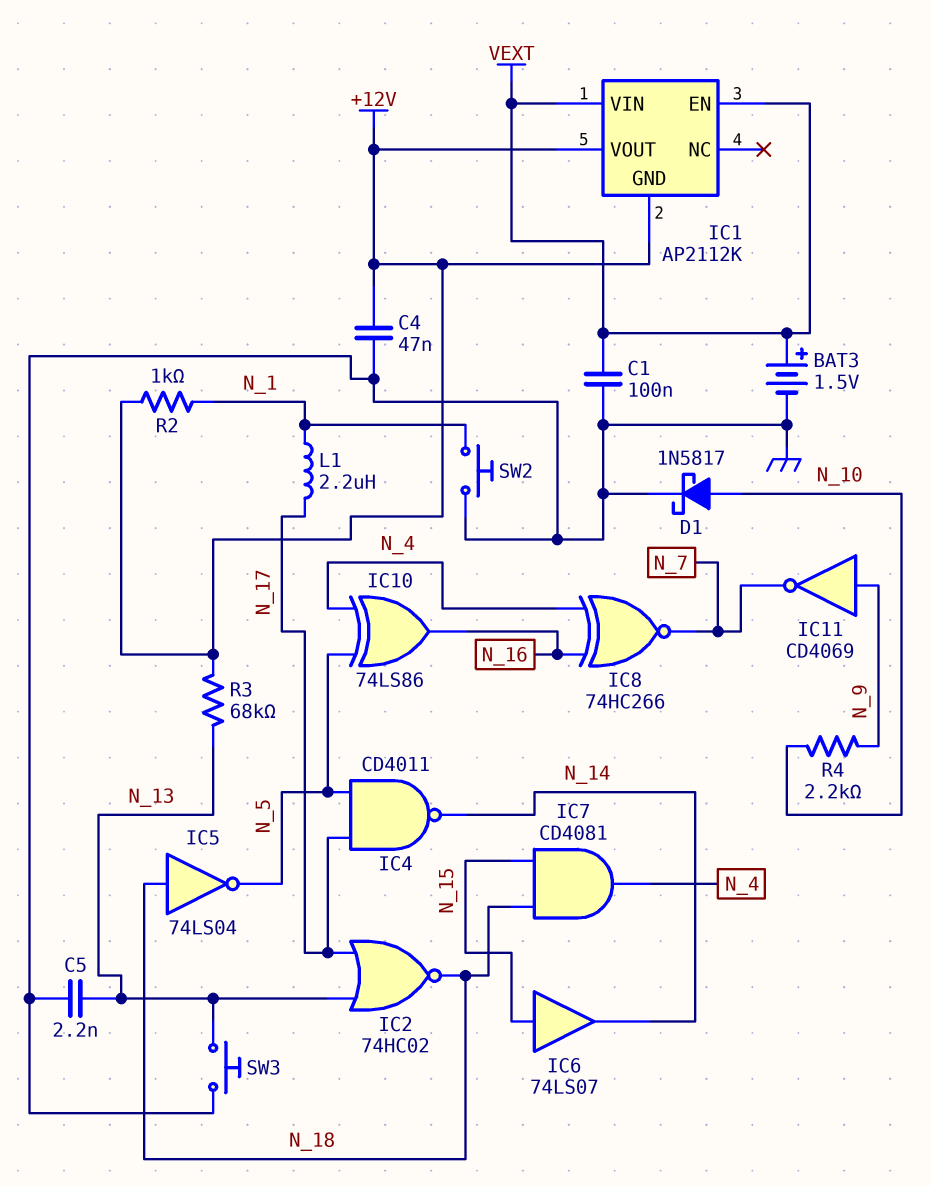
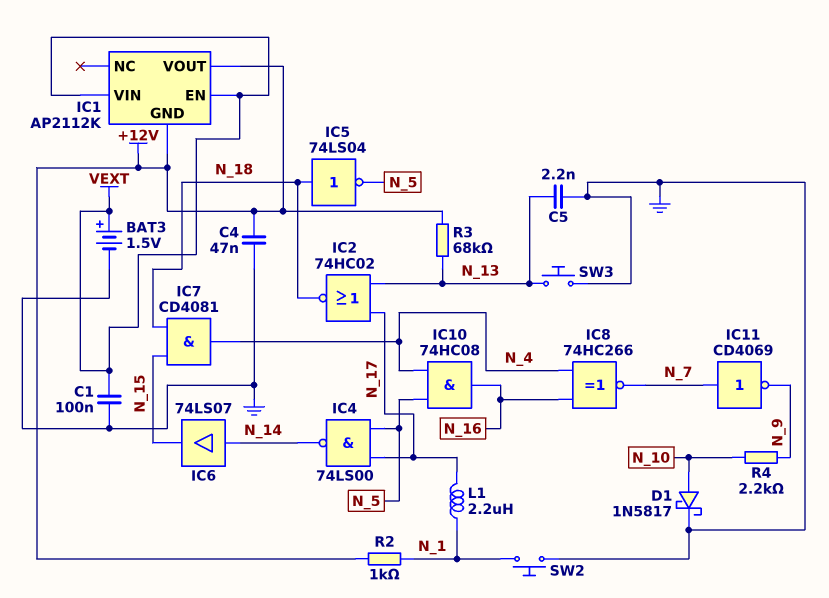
IC4: NAND CD4011 (in N_5, in N_17, out N_14) -> NAND 74LS00 (in N_5, in N_17, out N_14)
IC6: buffer 74LS07 (in N_15, out N_14) -> buffer 74LS07 (in N_14, out N_15)
IC10: XOR 74LS86 (in N_4, in N_5, out N_16) -> AND 74HC08 (in N_4, in N_5, out N_16)
IC11: NOT CD4069 (in N_9, out N_7) -> NOT CD4069 (in N_7, out N_9)

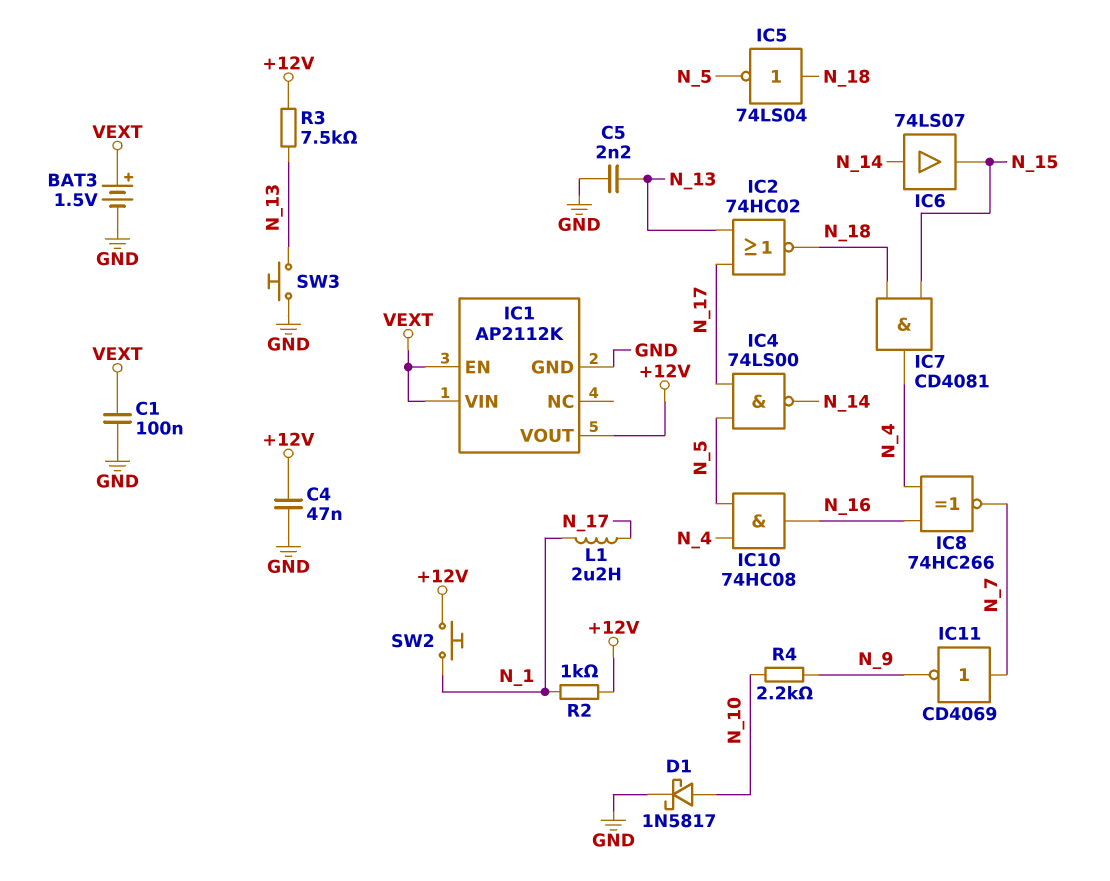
IC1 pin GND: +12V -> GND
R3: 68k (+12V, N_13) -> 7.5k (+12V, N_13)
SW2: button (GND, N_1) -> button (+12V, N_1)

